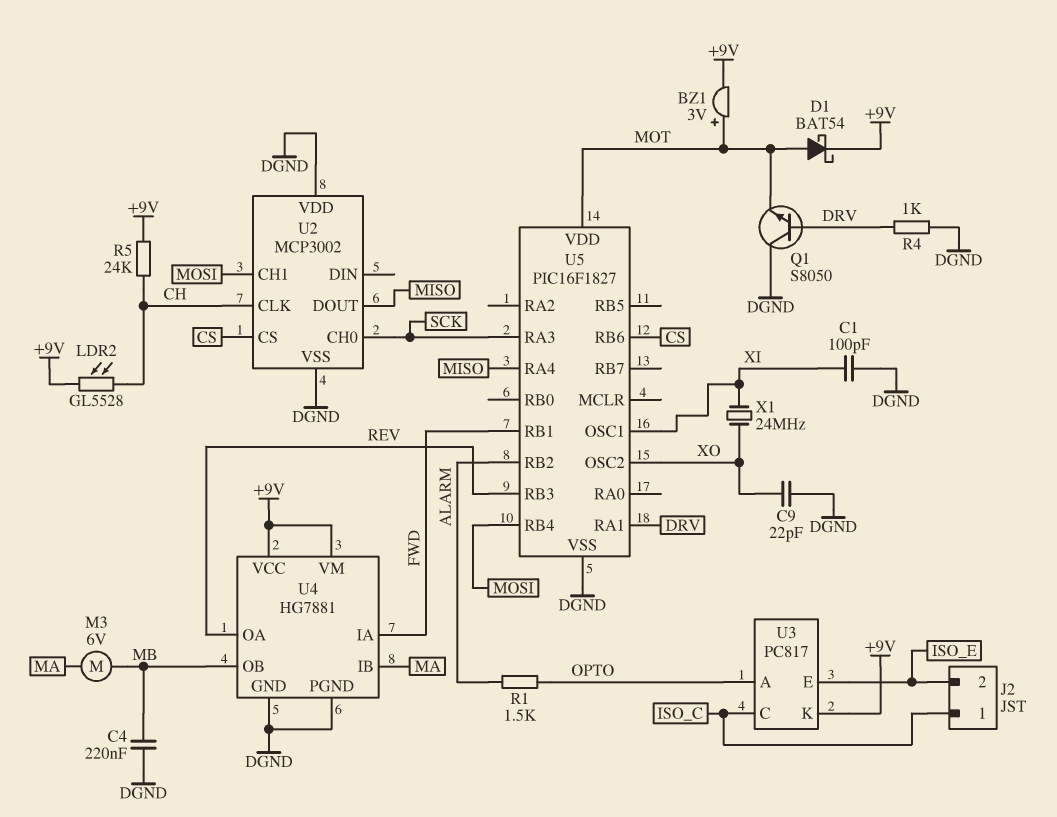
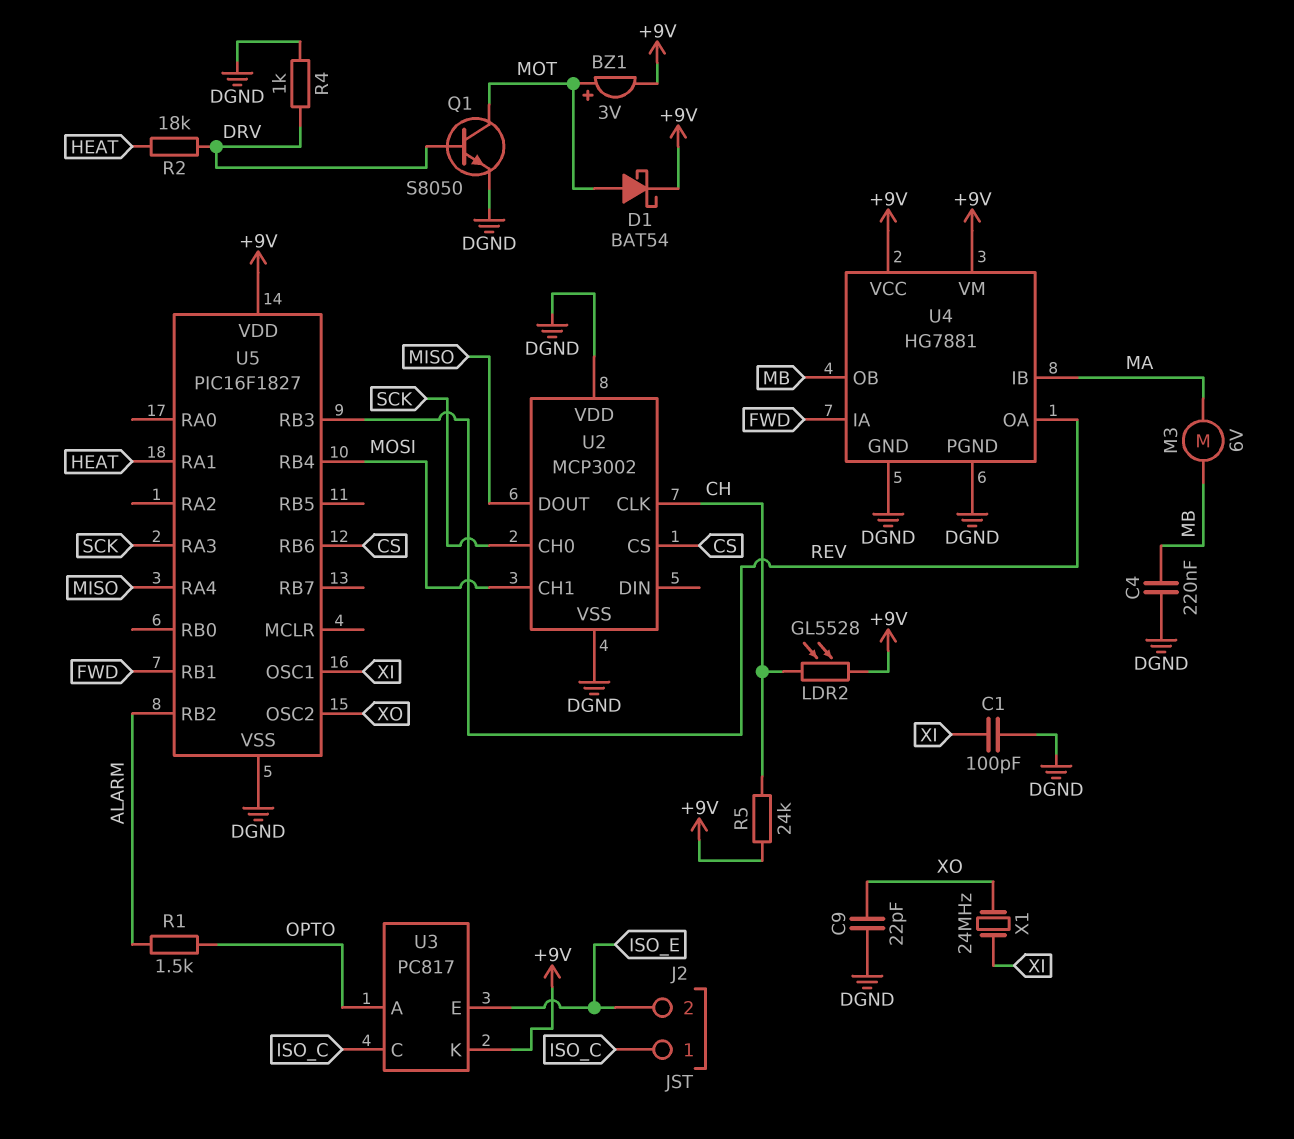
Q1: NPN S8050 (B DRV, C DGND, E MOT) -> NPN S8050 (B DRV, C MOT, E DGND)
R2: none -> 18k (DRV, HEAT)
U5 pin RA1: DRV -> HEAT
U5 pin VDD: MOT -> +9V

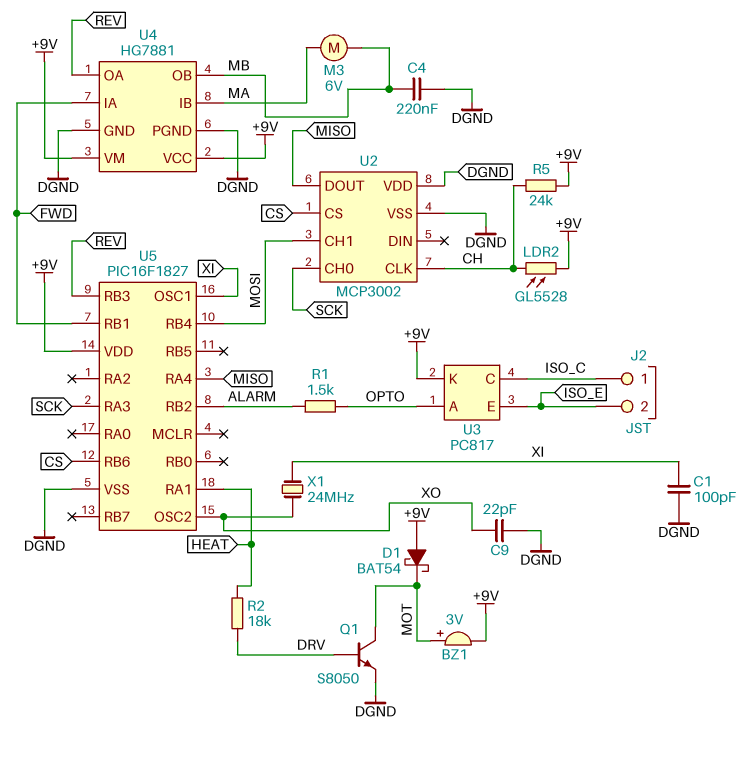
D1: schottky BAT54 (A MOT, K +9V) -> schottky BAT54 (A +9V, K MOT)
R4: 1k (DGND, DRV) -> none

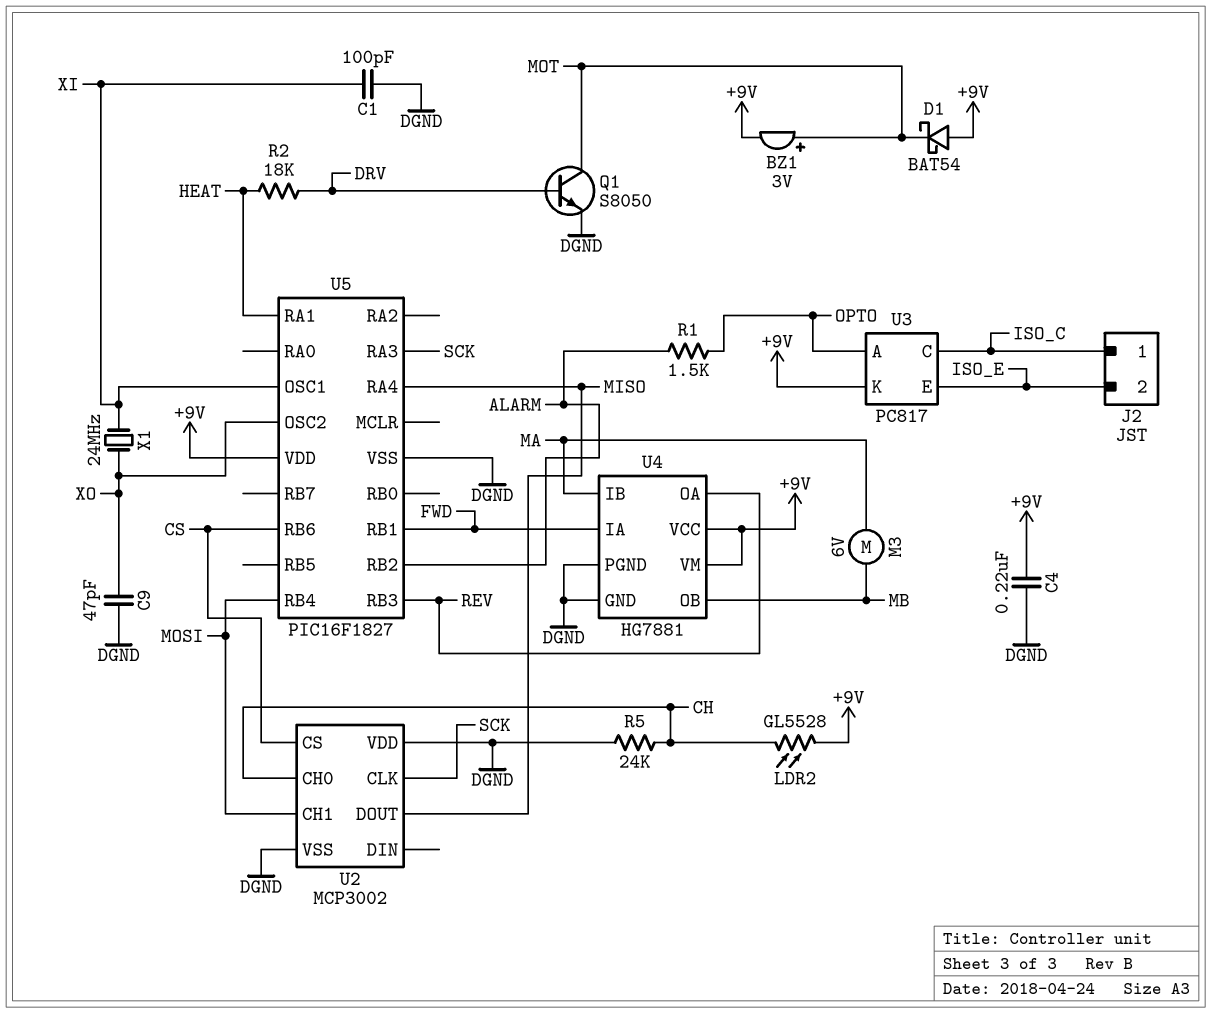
C4: 220nF (DGND, MB) -> 220nF (+9V, DGND)
C9: 22pF (DGND, XO) -> 47pF (DGND, XO)
R5: 24k (+9V, CH) -> 24k (CH, DGND)
U2 pin CH0: SCK -> CH
U2 pin CLK: CH -> SCK

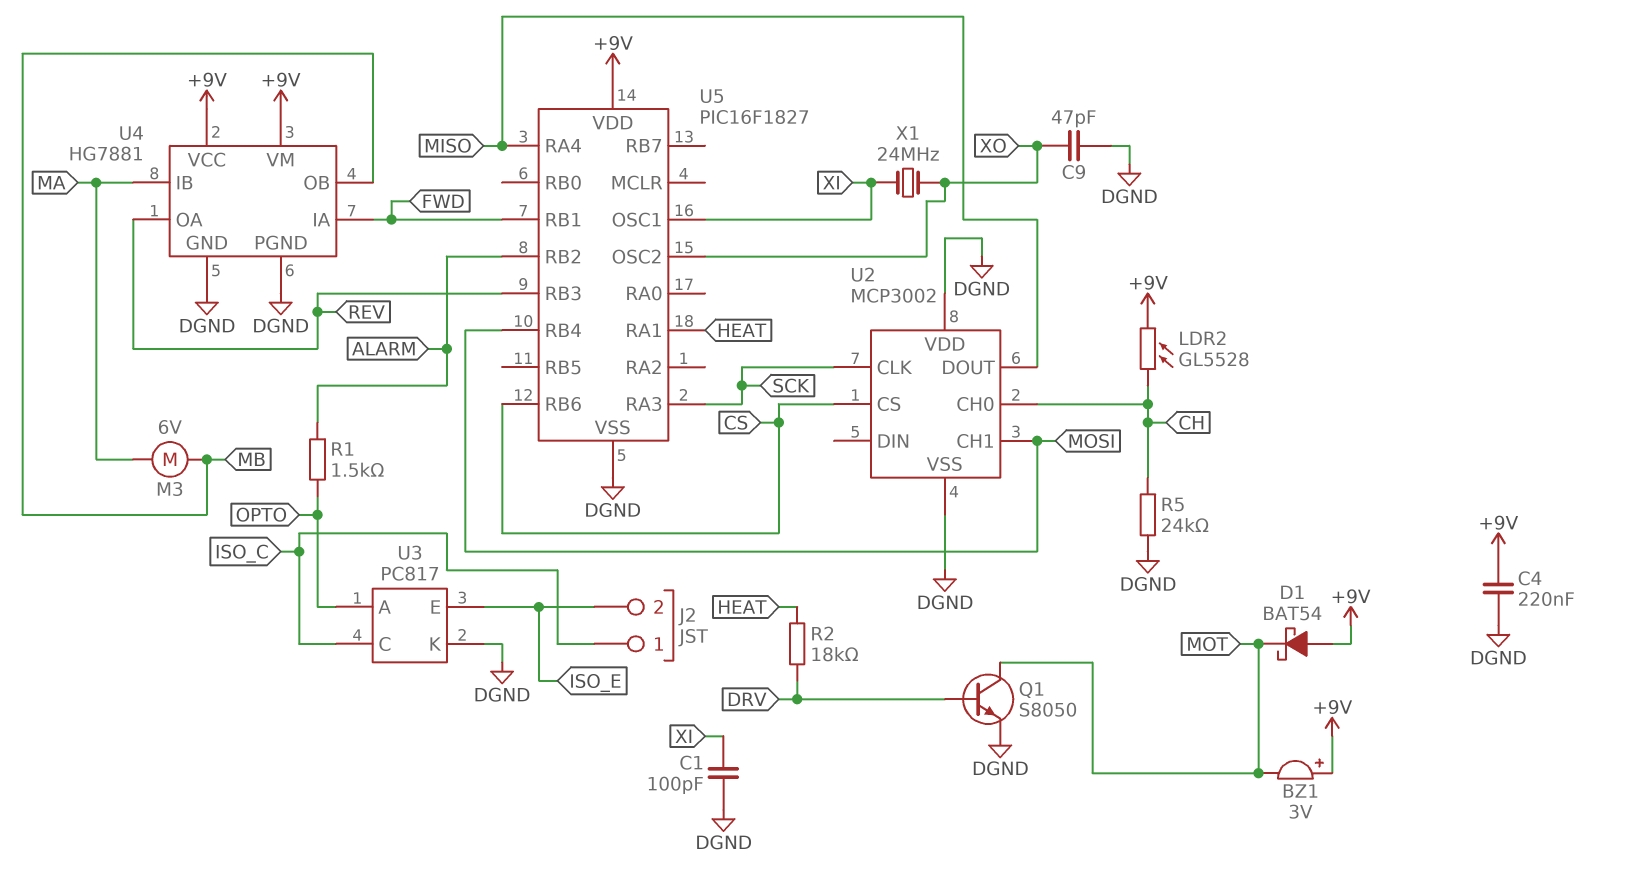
BZ1: buzzer 3V (plus MOT, minus +9V) -> buzzer 3V (plus +9V, minus MOT)
U3 pin K: +9V -> DGND

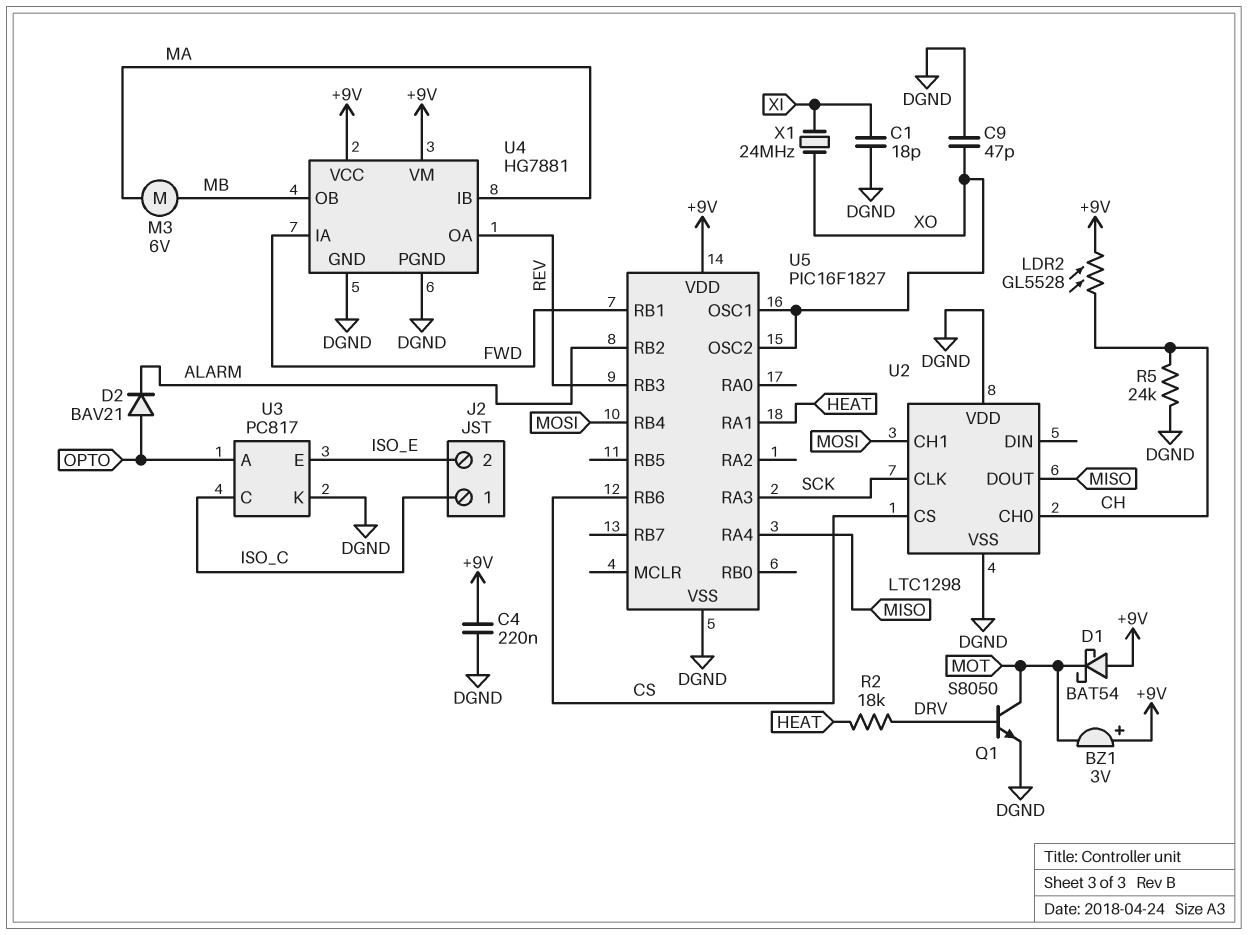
C1: 100pF (DGND, XI) -> 18pF (DGND, XI)
D2: none -> diode BAV21 (A OPTO, K ALARM)
R1: 1.5k (ALARM, OPTO) -> none
U2: MCP3002 -> LTC1298
U5 pin OSC1: XI -> XO

